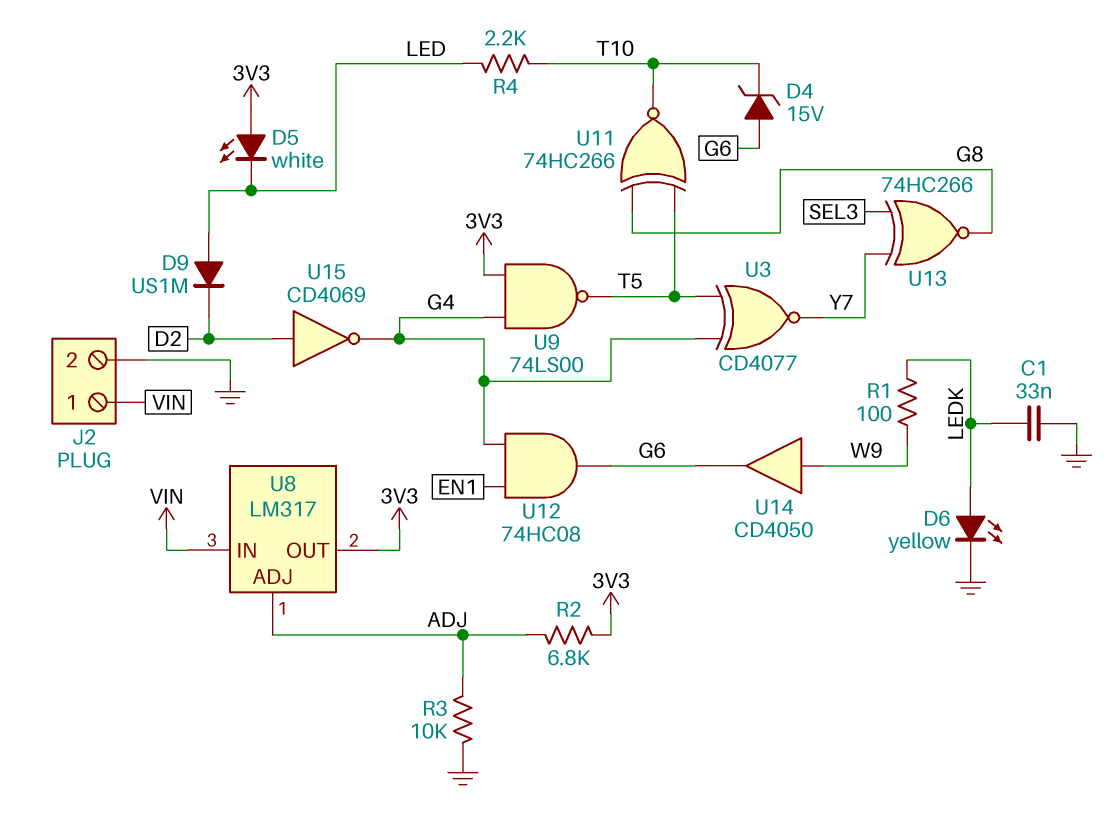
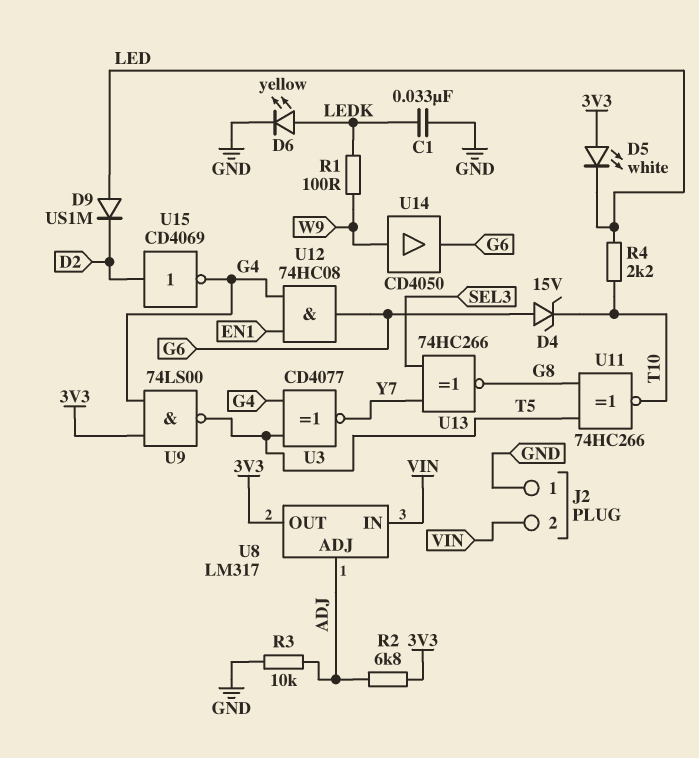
J2 pin 1: VIN -> GND
J2 pin 2: GND -> VIN

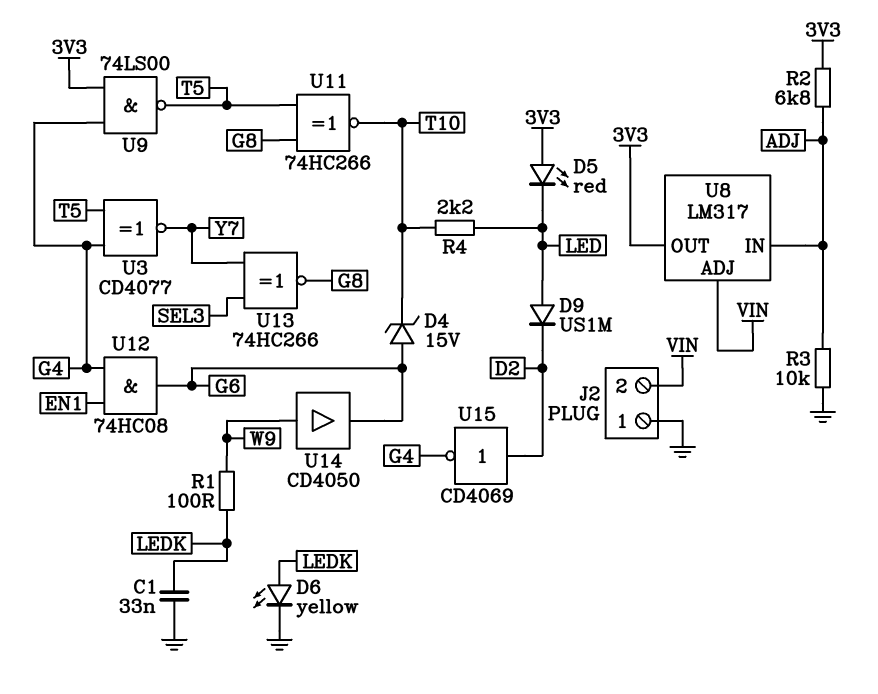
D5: LED white (A 3V3, K LED) -> LED red (A 3V3, K LED)
U8 pin ADJ: ADJ -> VIN
U8 pin IN: VIN -> ADJ

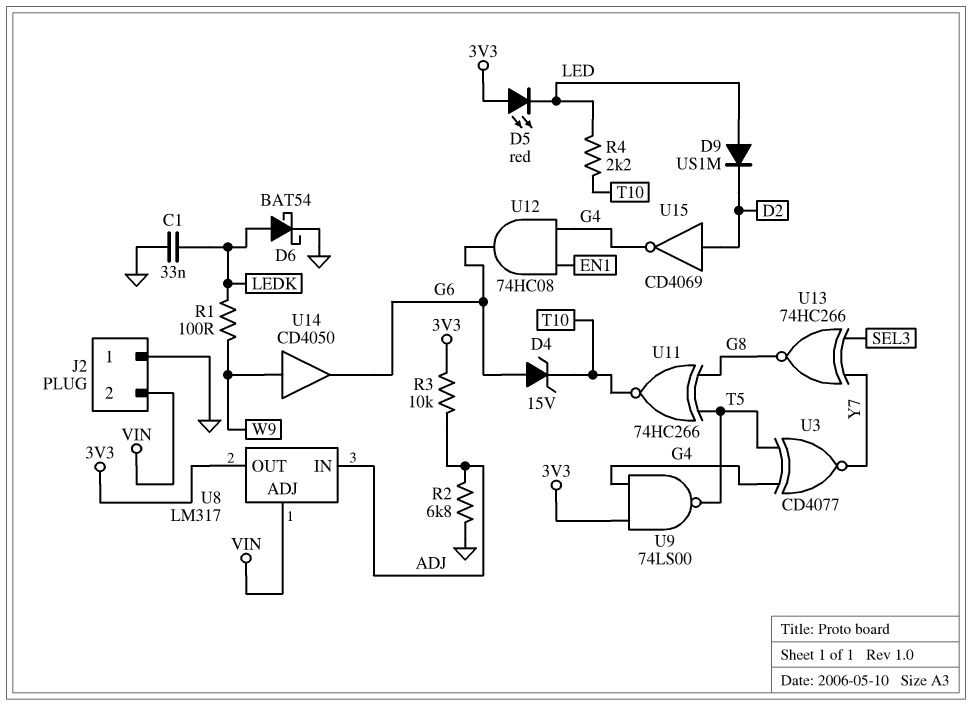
D6: LED yellow (A LEDK, K GND) -> schottky BAT54 (A LEDK, K GND)
R2: 6.8k (3V3, ADJ) -> 6.8k (ADJ, GND)
R3: 10k (ADJ, GND) -> 10k (3V3, ADJ)

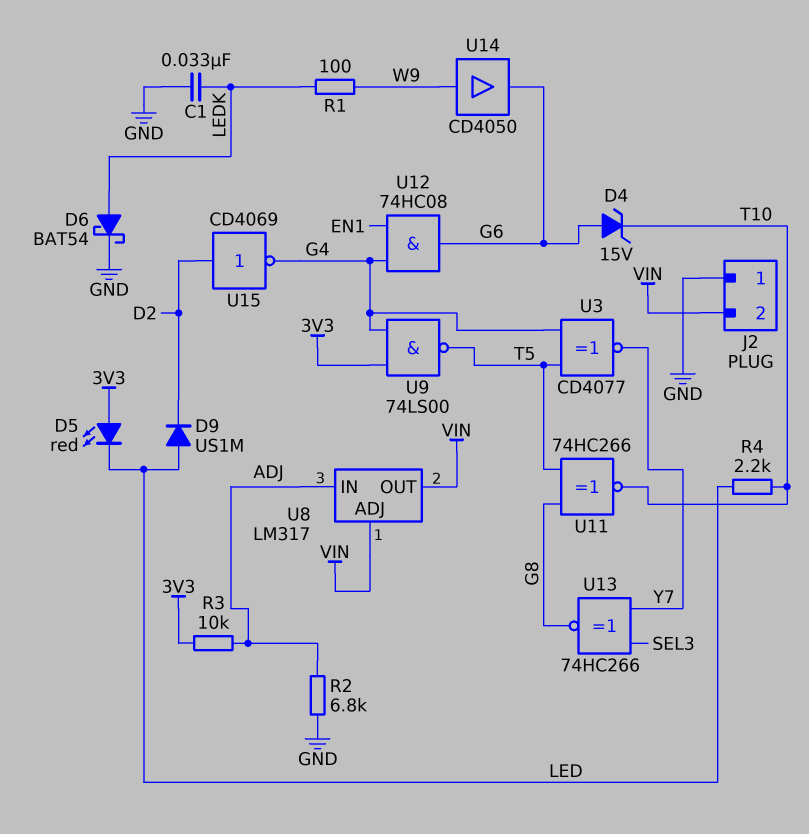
U8 pin OUT: 3V3 -> VIN

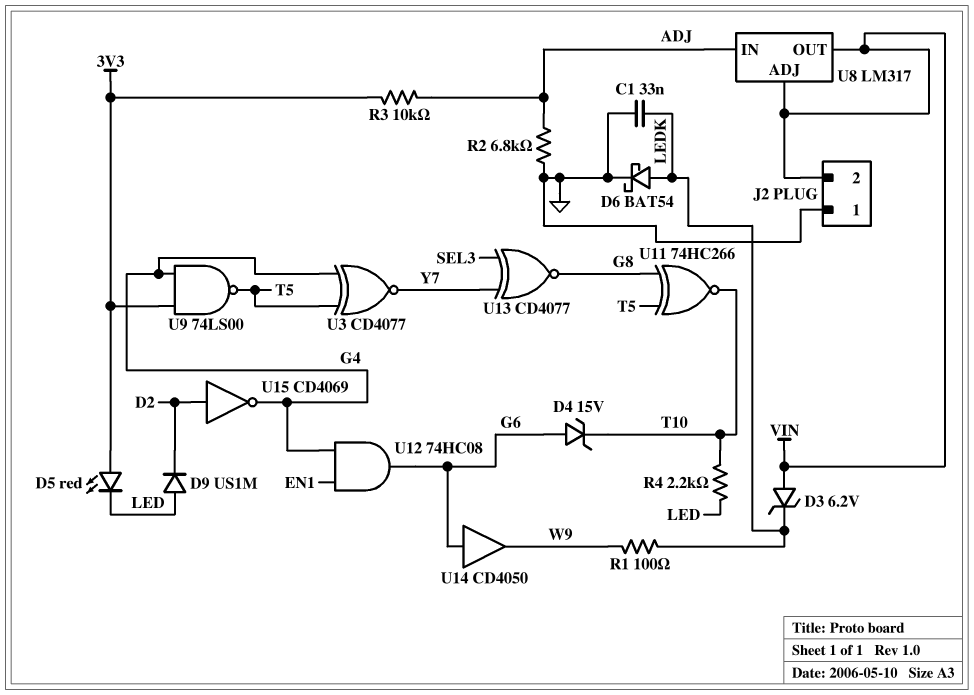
D3: none -> zener 6.2V (A VIN, K LEDK)
U13: XNOR 74HC266 (in SEL3, in Y7, out G8) -> XNOR CD4077 (in SEL3, in Y7, out G8)
U14: buffer CD4050 (in W9, out G6) -> buffer CD4050 (in G6, out W9)

